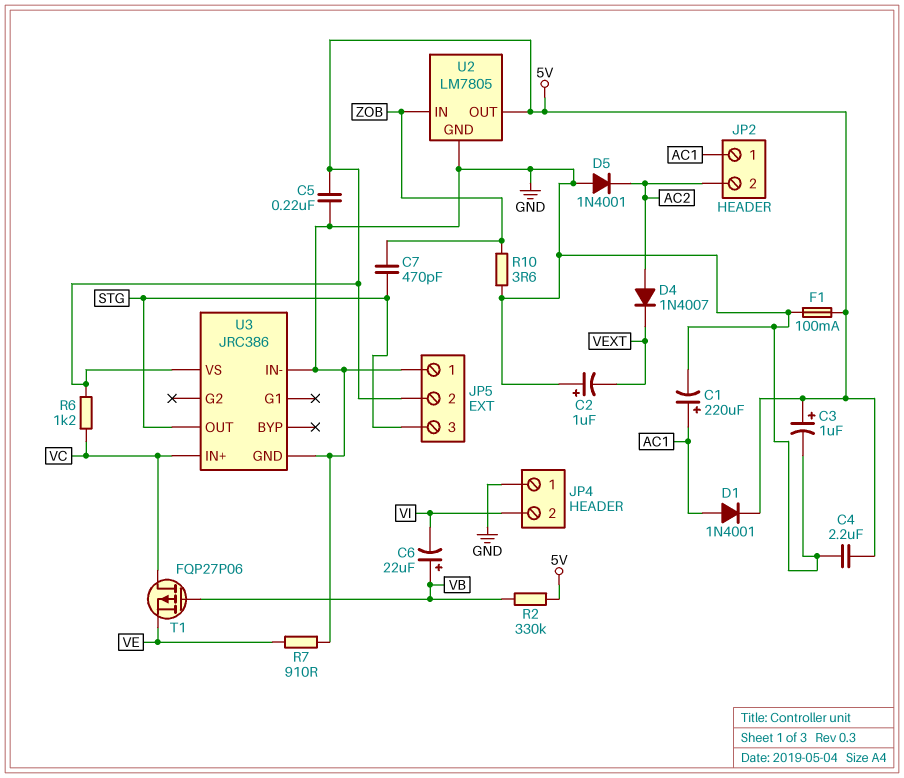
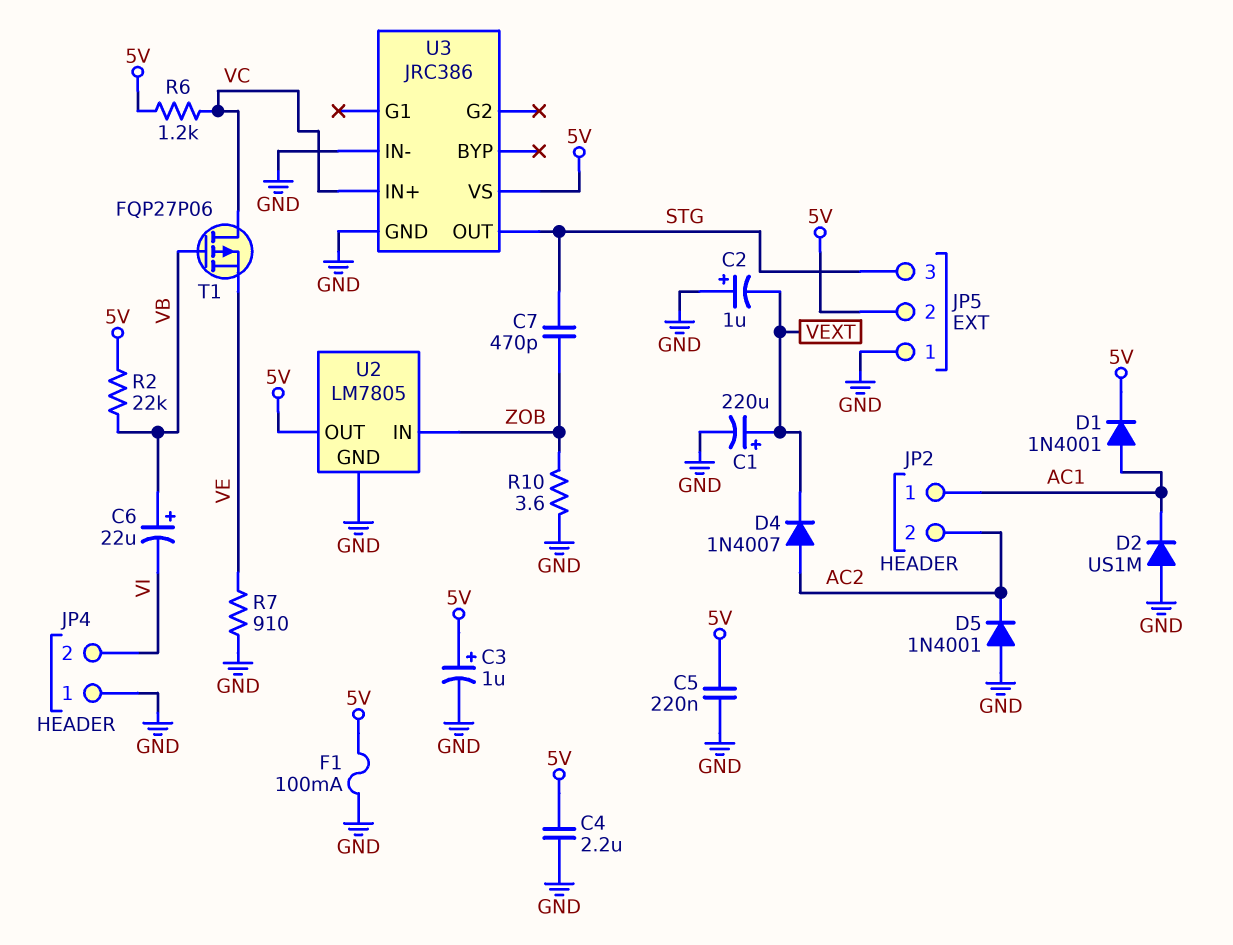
C1: 220uF (plus AC1, minus GND) -> 220uF (plus VEXT, minus GND)
D2: none -> diode US1M (A GND, K AC1)
R2: 330k (5V, VB) -> 22k (5V, VB)

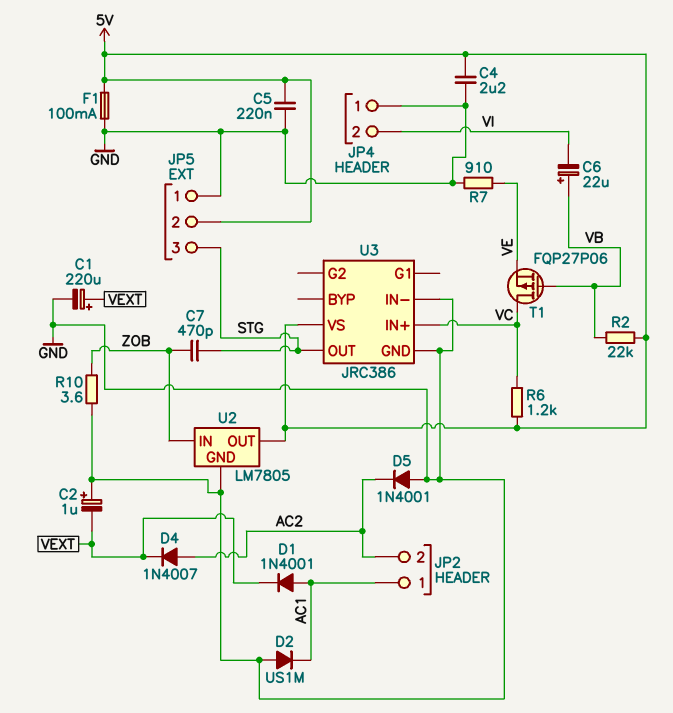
C3: 1uF (plus 5V, minus GND) -> none
D1: diode 1N4001 (A AC1, K 5V) -> diode 1N4001 (A AC1, K VEXT)

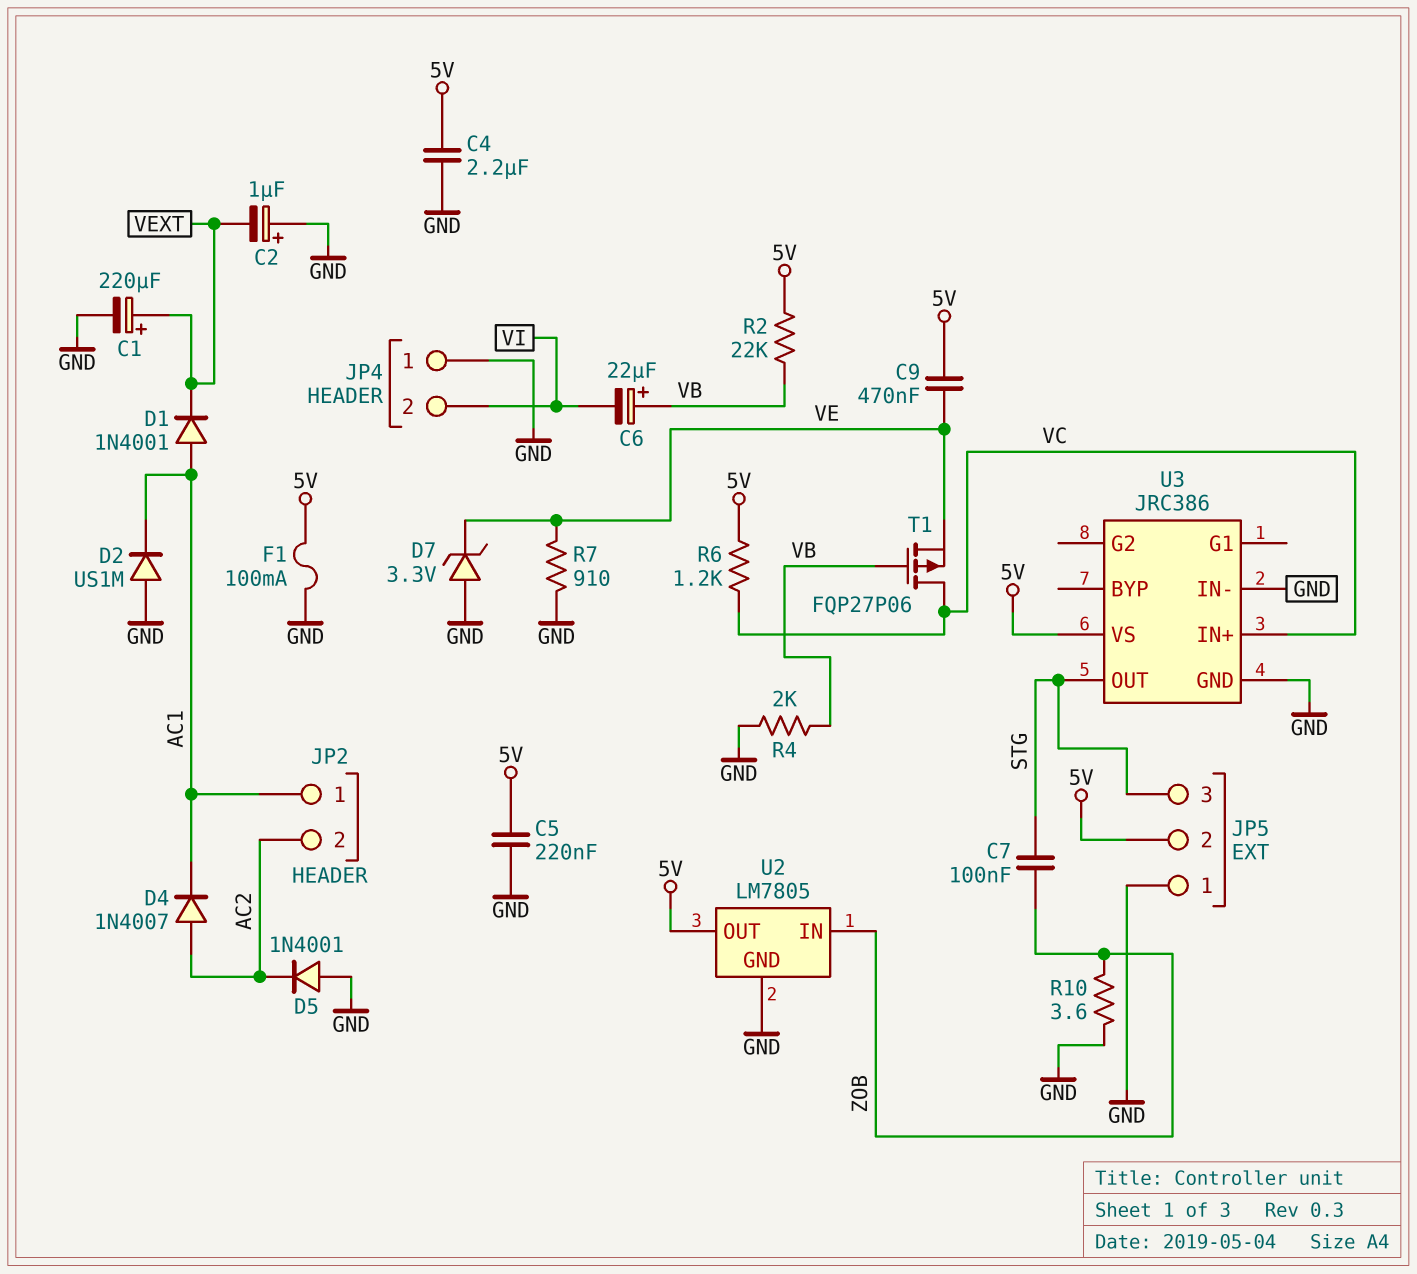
C7: 470pF (STG, ZOB) -> 100nF (STG, ZOB)
C9: none -> 470nF (5V, VE)
D4: diode 1N4007 (A AC2, K VEXT) -> diode 1N4007 (A AC2, K AC1)
D7: none -> zener 3.3V (A GND, K VE)
R4: none -> 2k (GND, VB)

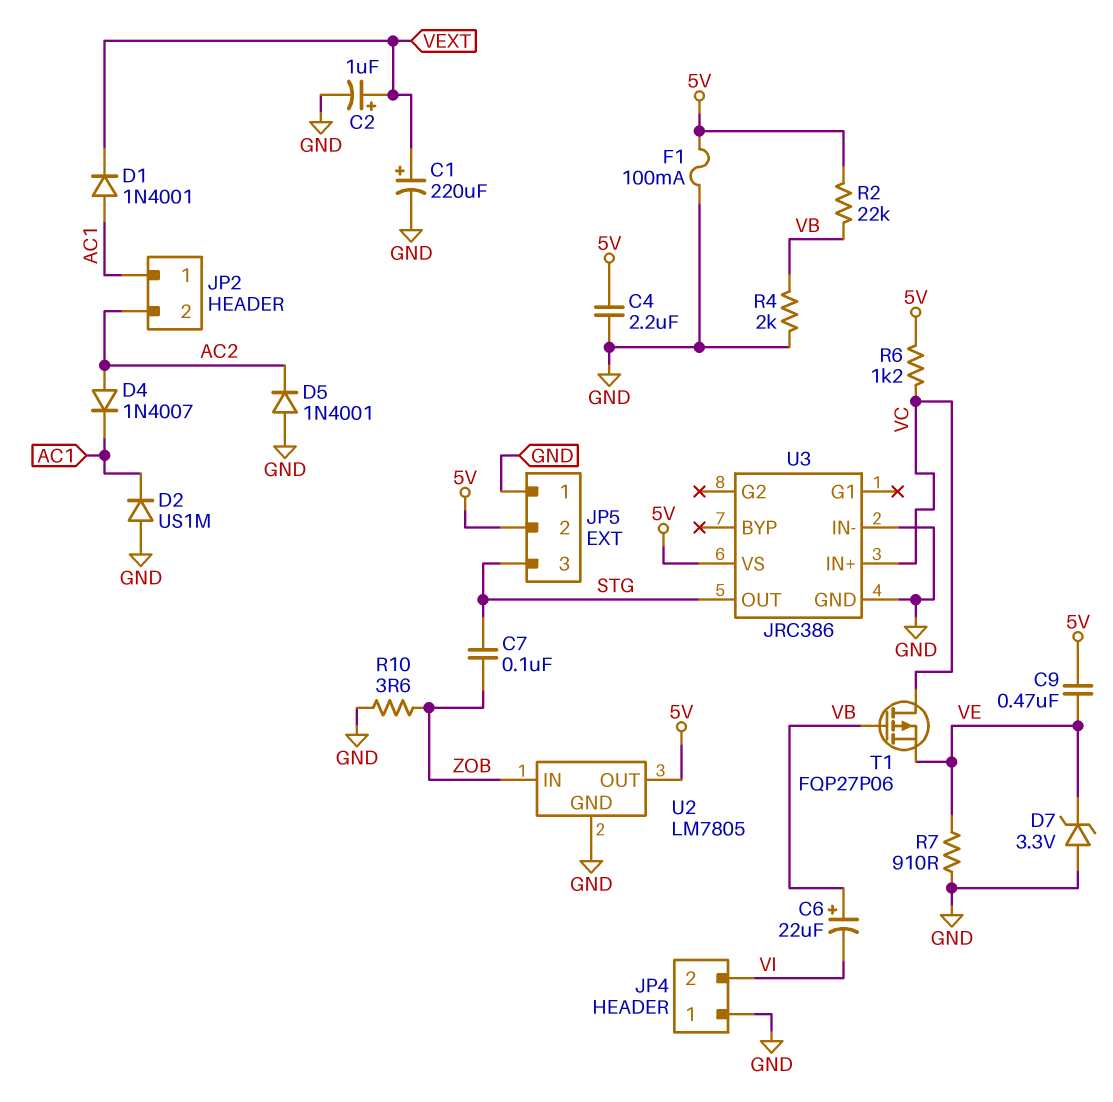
C2: 1uF (plus GND, minus VEXT) -> 1uF (plus VEXT, minus GND)
C5: 220nF (5V, GND) -> none

